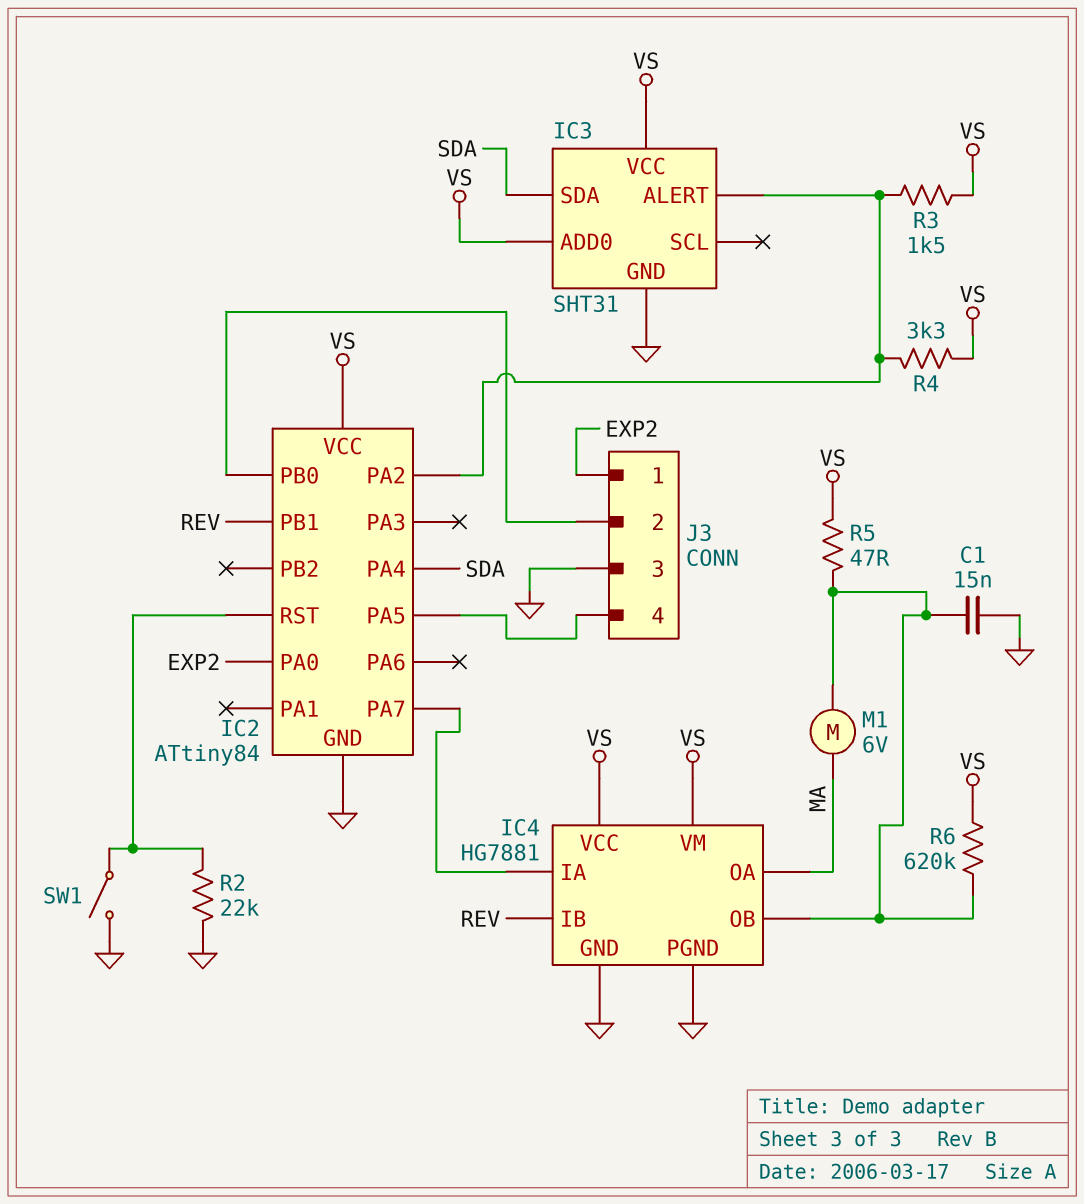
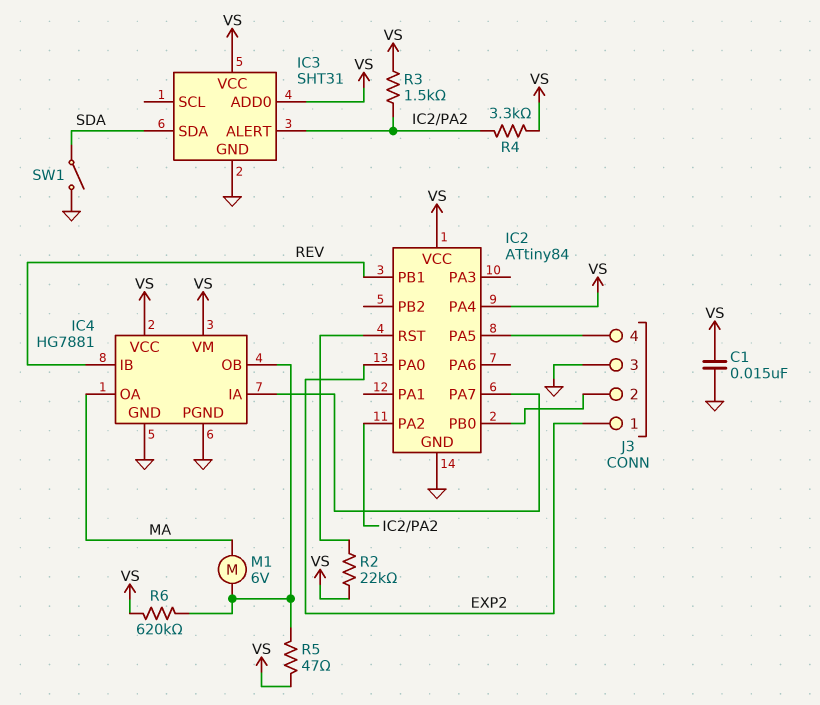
C1: 15nF (GND, IC4/OB) -> 15nF (GND, VS)
IC2 pin PA4: SDA -> VS
R2: 22k (GND, IC2/RST) -> 22k (IC2/RST, VS)
SW1: switch (GND, IC2/RST) -> switch (GND, SDA)

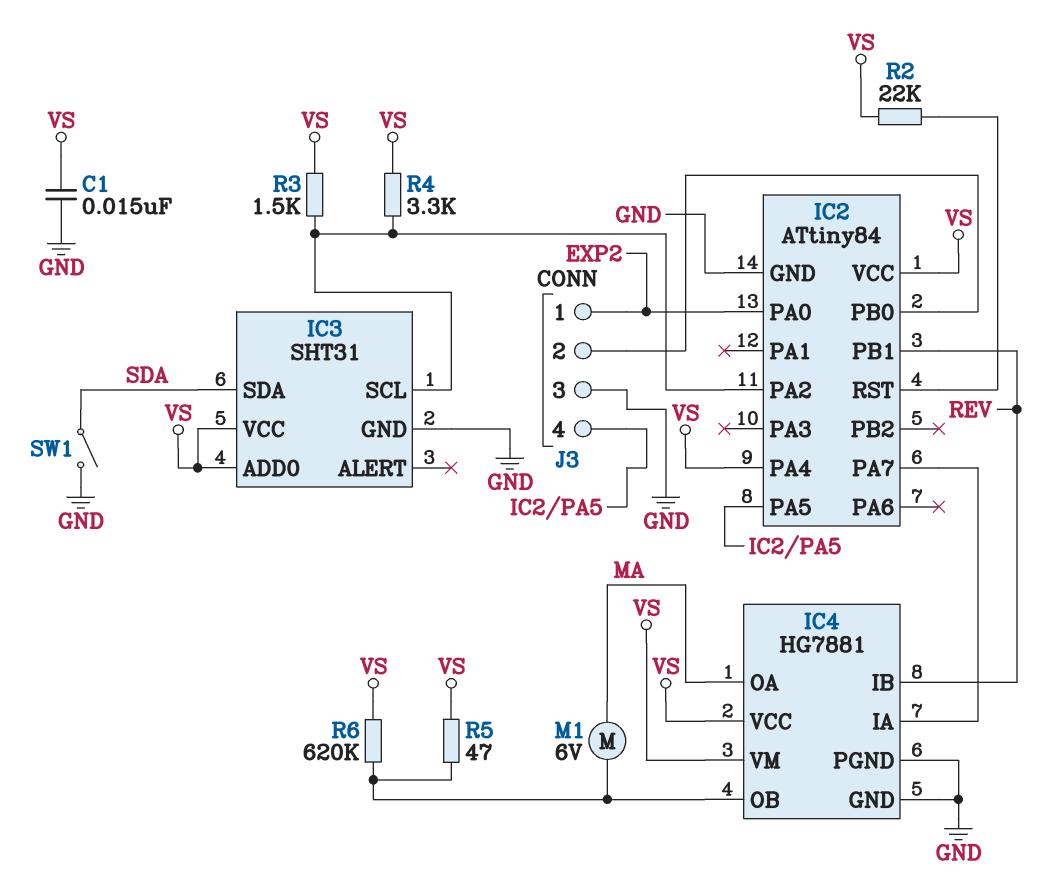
IC3 pin ALERT: IC2/PA2 -> none
IC3 pin SCL: none -> IC2/PA2

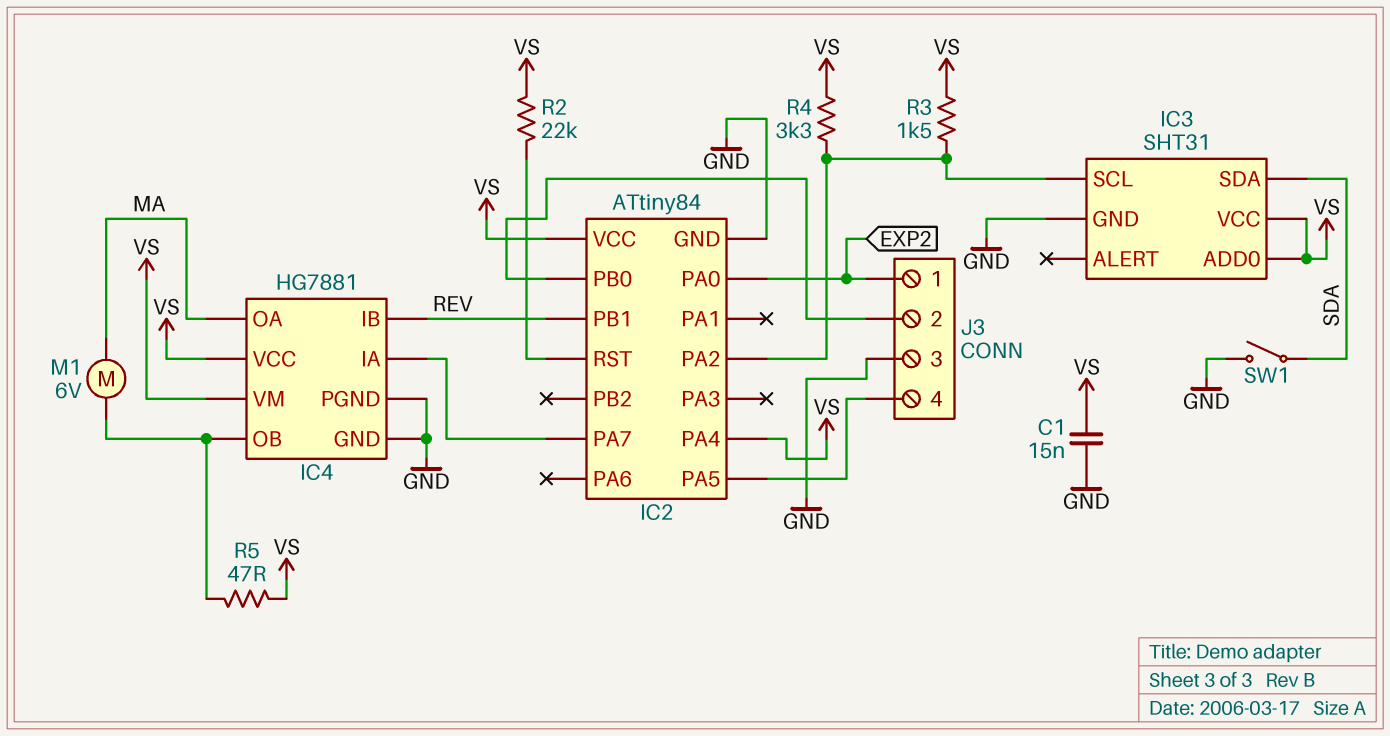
R6: 620k (IC4/OB, VS) -> none

